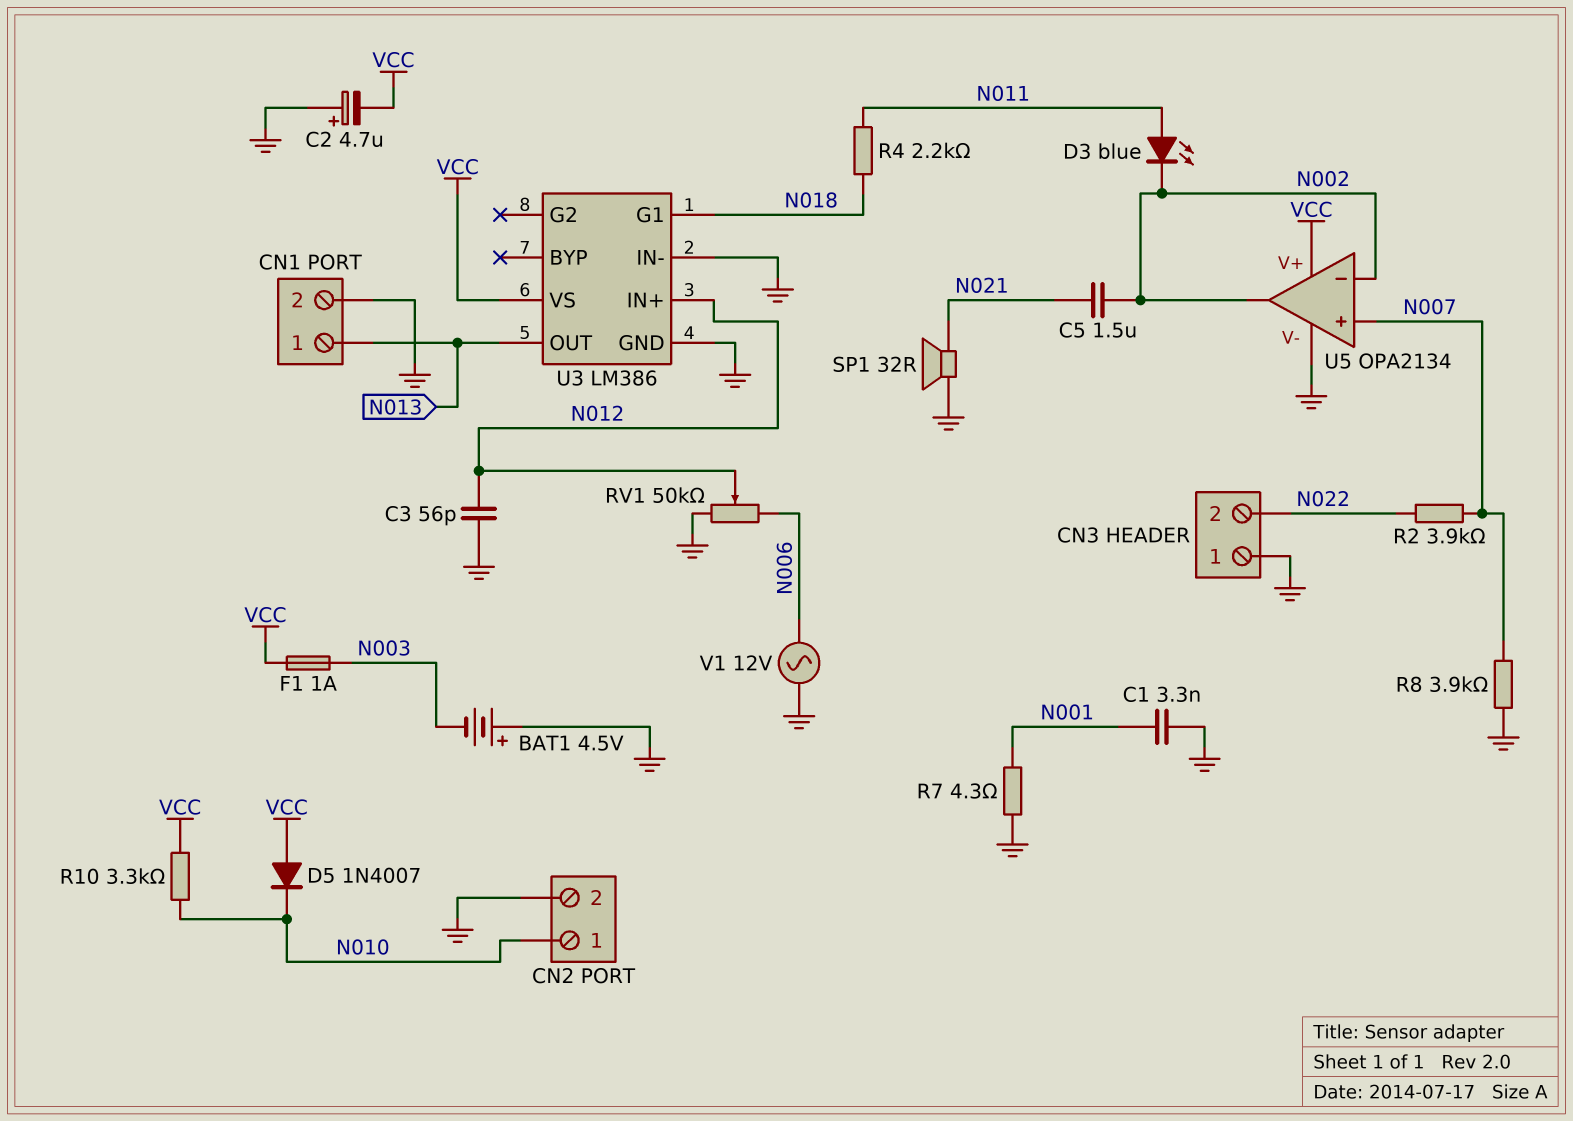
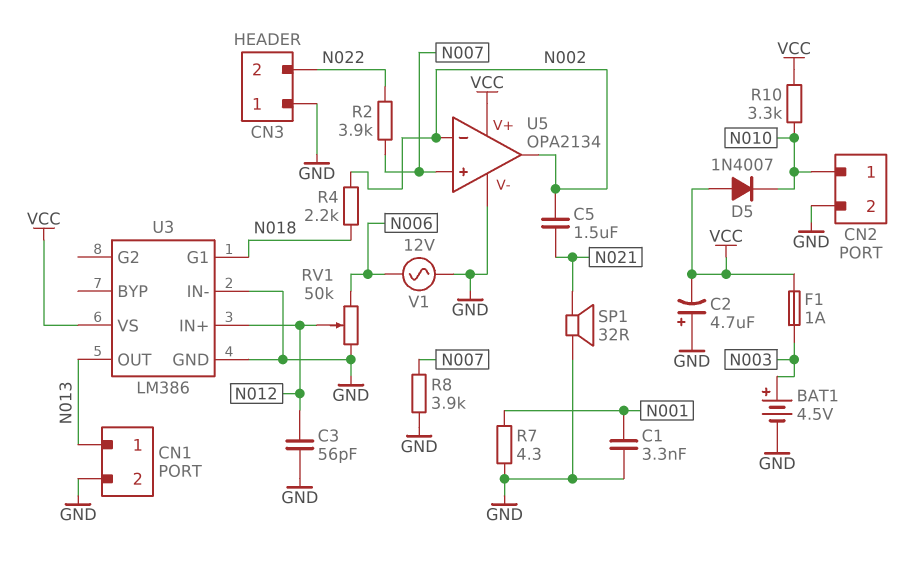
BAT1: 4.5V (plus GND, minus N003) -> 4.5V (plus N003, minus GND)
D3: LED blue (A N011, K N002) -> none
R4: 2.2k (N011, N018) -> 2.2k (N002, N018)

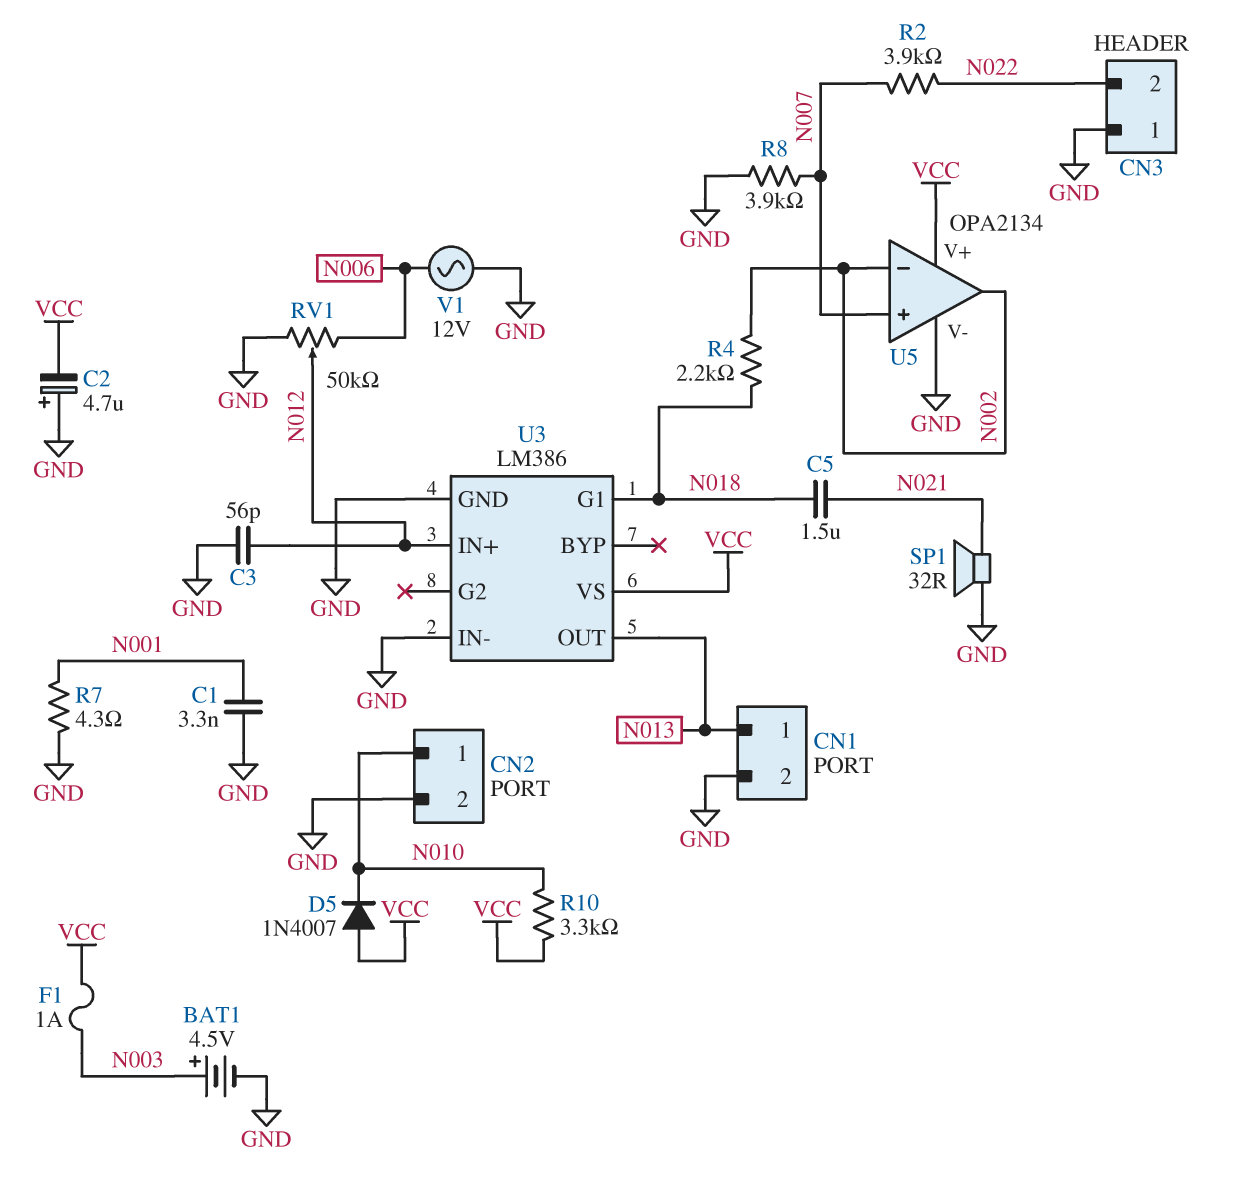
C5: 1.5uF (N002, N021) -> 1.5uF (N018, N021)

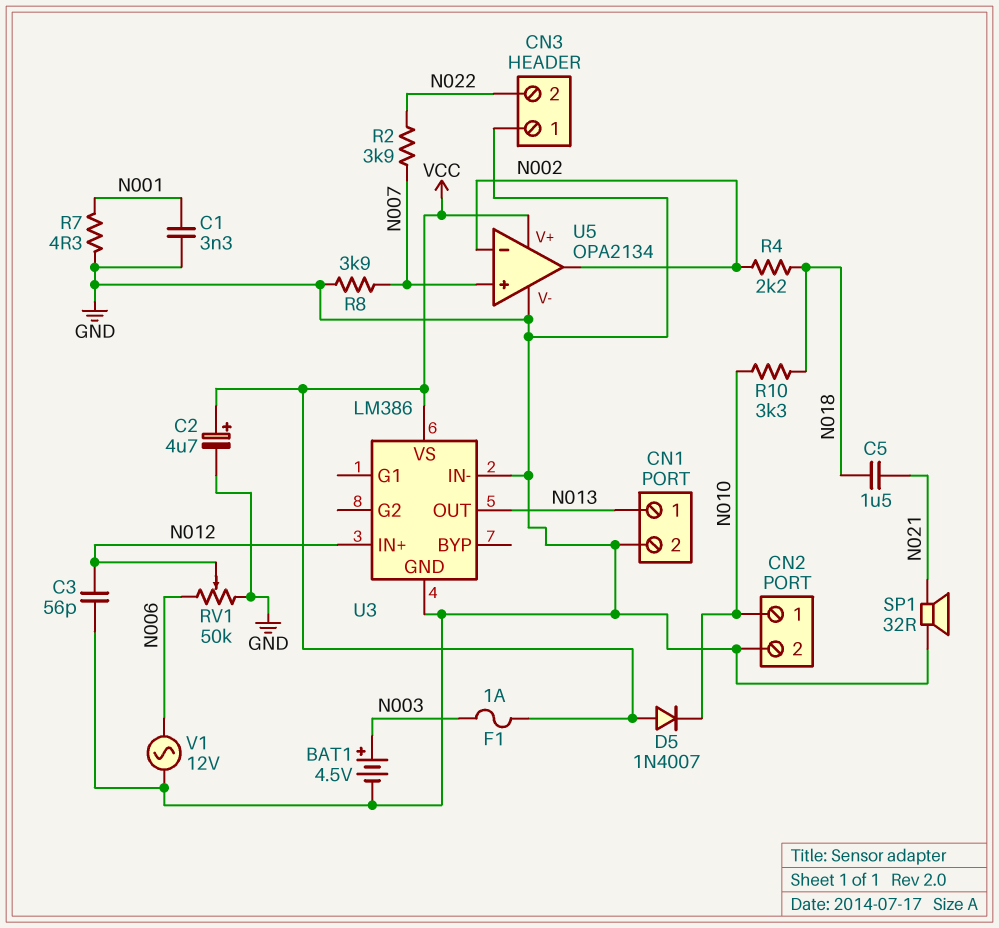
C2: 4.7uF (plus GND, minus VCC) -> 4.7uF (plus VCC, minus GND)
R10: 3.3k (N010, VCC) -> 3.3k (N010, N018)
U3 pin G1: N018 -> none

